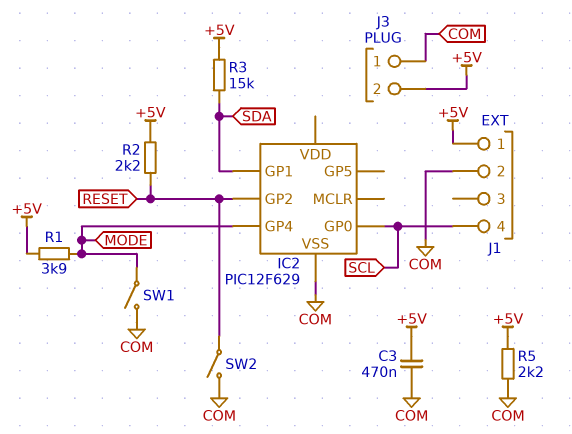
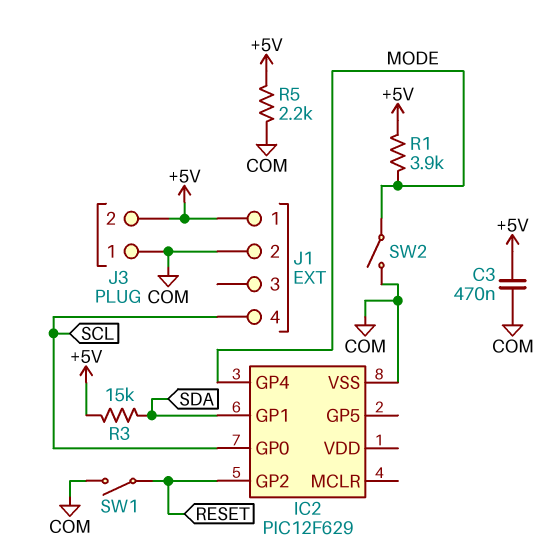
R2: 2.2k (+5V, RESET) -> none
SW1: switch (COM, MODE) -> switch (COM, RESET)
SW2: switch (COM, RESET) -> switch (COM, MODE)

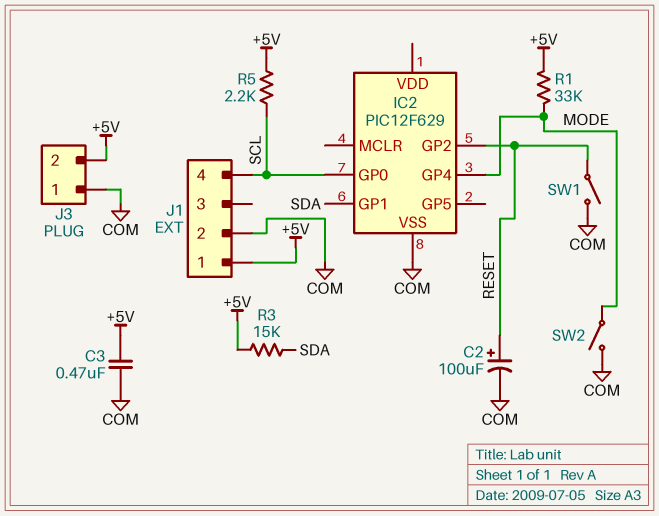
C2: none -> 100uF (plus RESET, minus COM)
R1: 3.9k (+5V, MODE) -> 33k (+5V, MODE)
R5: 2.2k (+5V, COM) -> 2.2k (+5V, SCL)

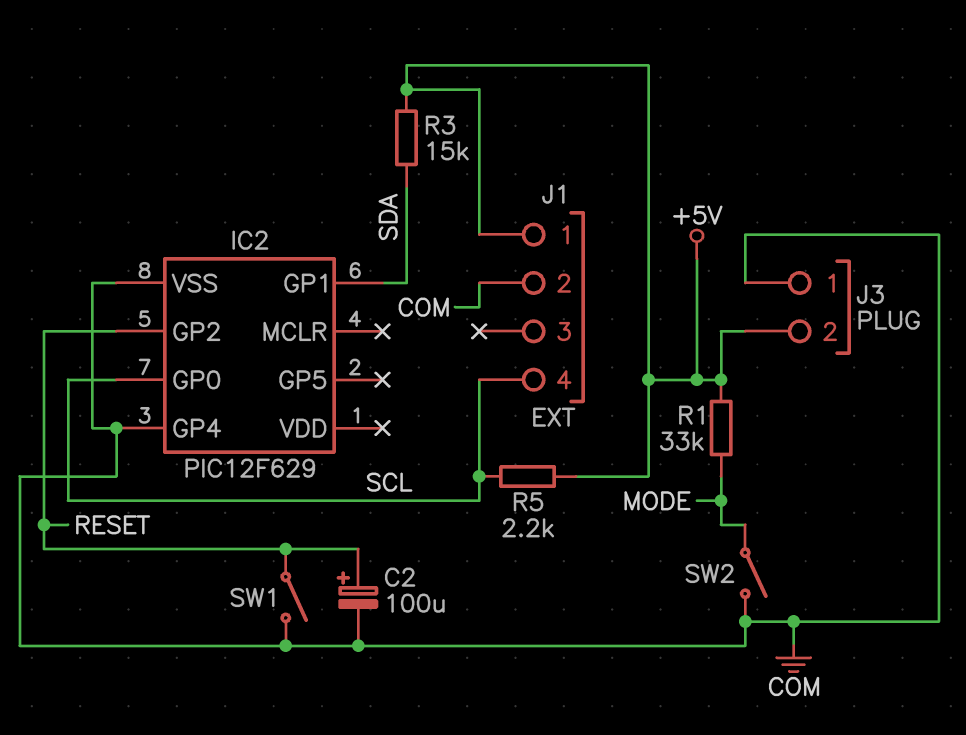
C3: 470nF (+5V, COM) -> none
IC2 pin GP4: MODE -> COM

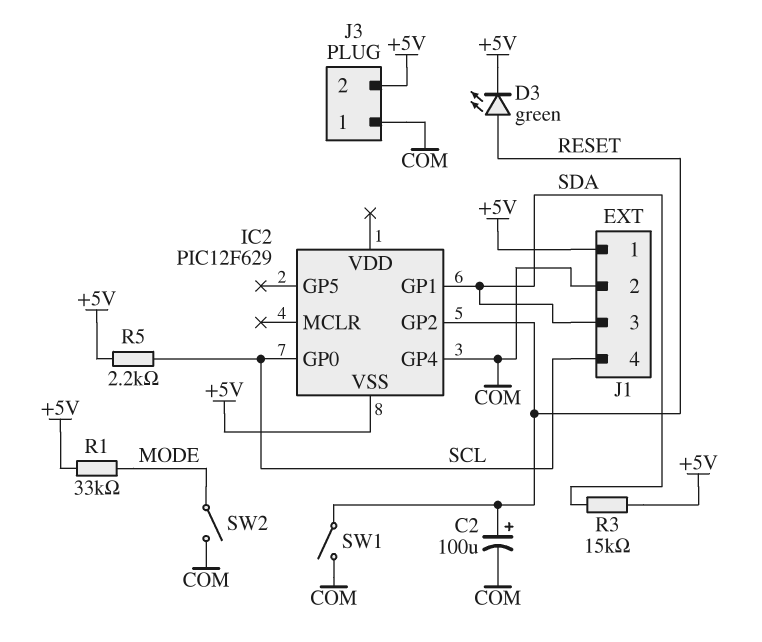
D3: none -> LED green (A RESET, K +5V)
IC2 pin VSS: COM -> +5V
J1 pin 3: none -> SDA

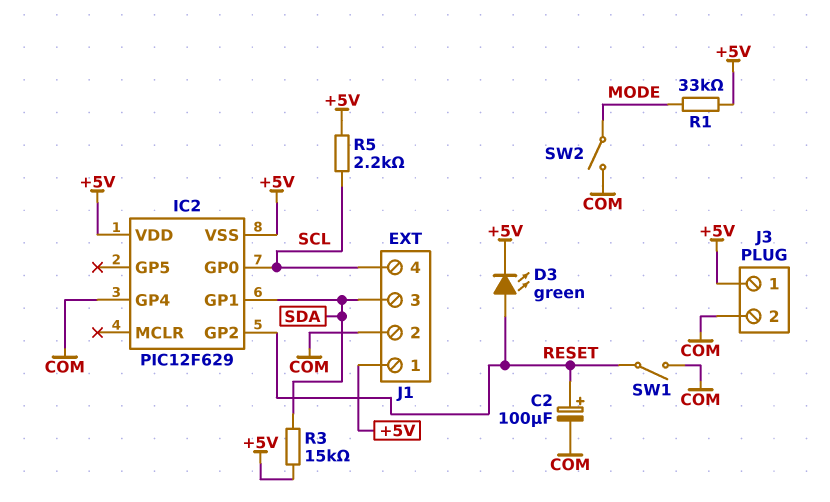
IC2 pin VDD: none -> +5V
J3 pin 1: COM -> +5V
J3 pin 2: +5V -> COM

